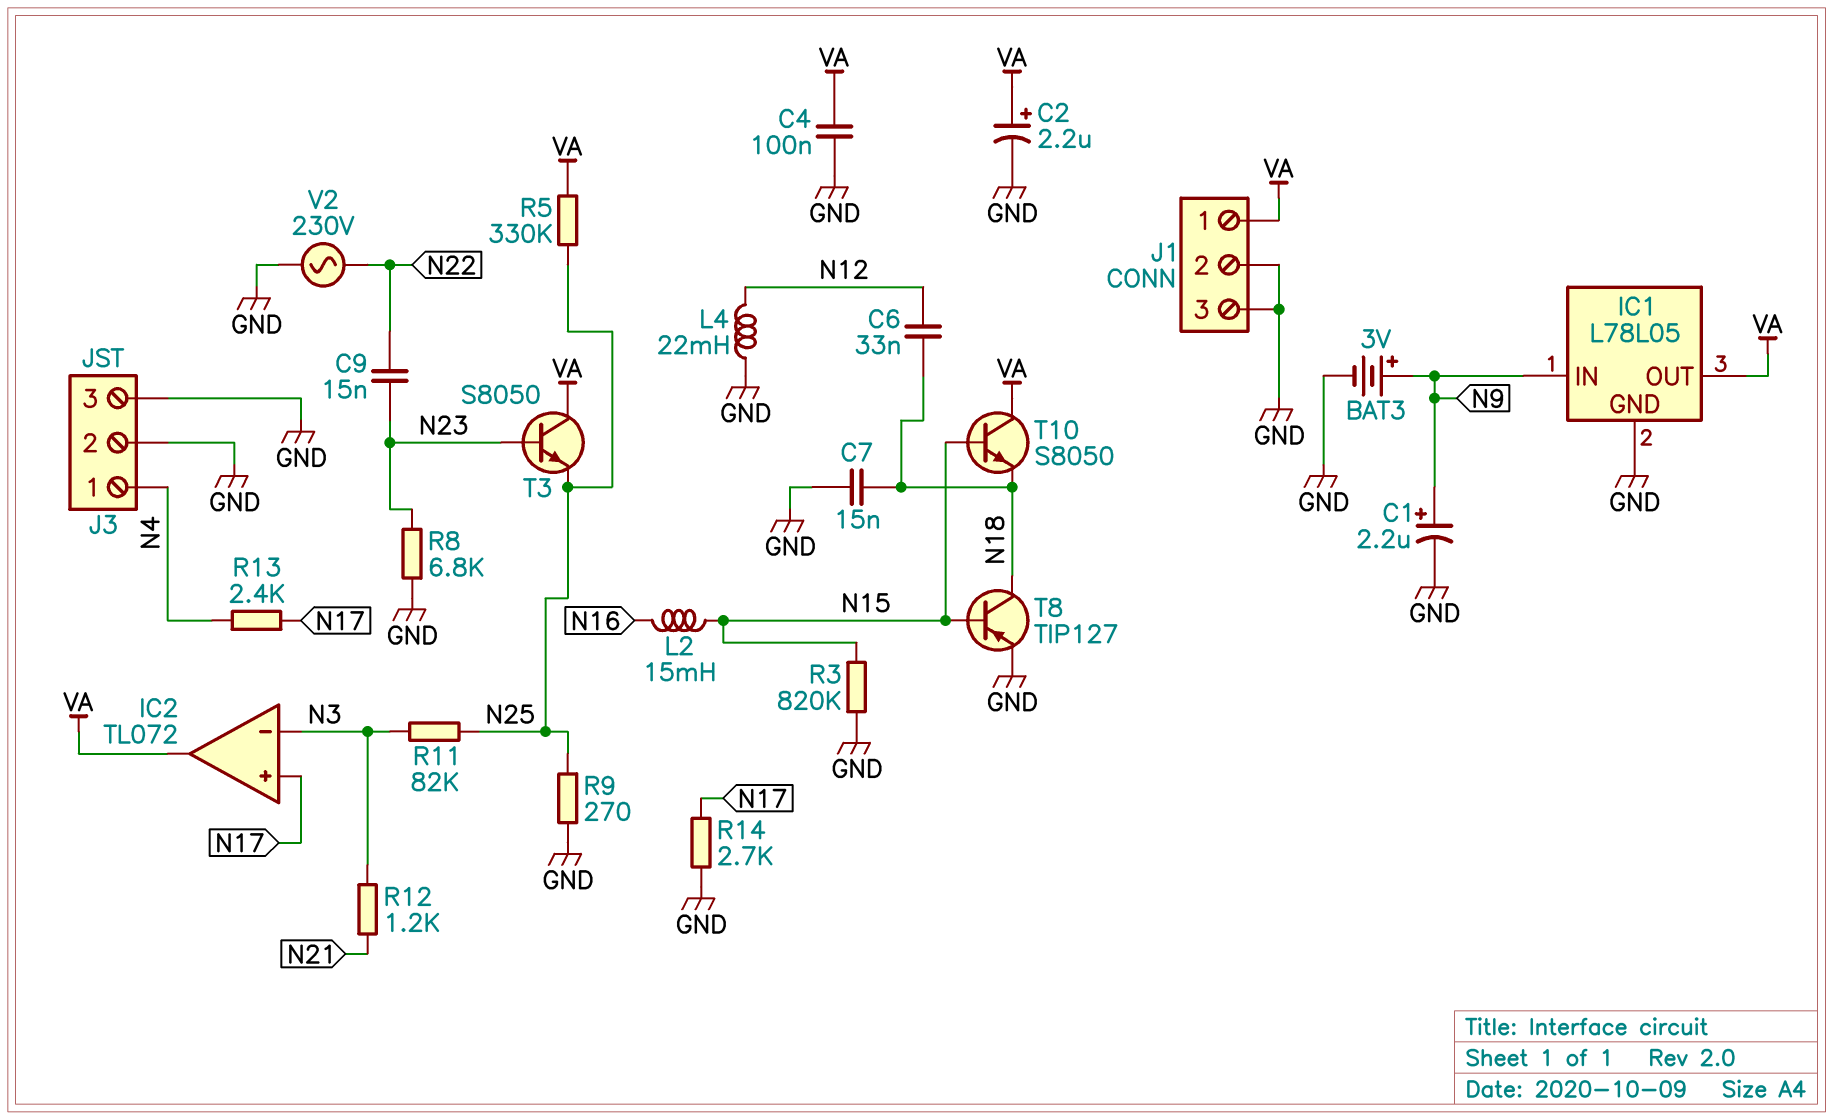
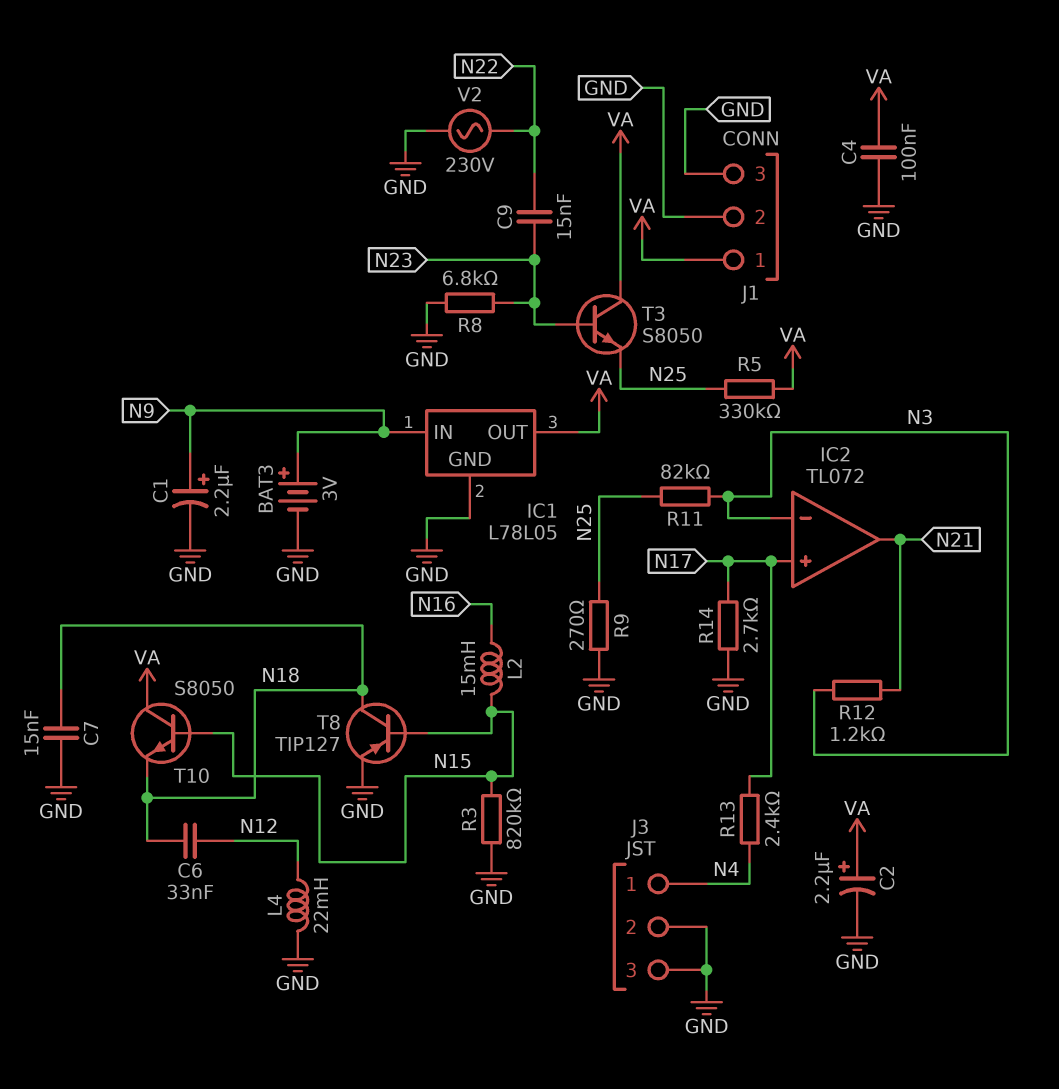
IC2 pin out: VA -> N21

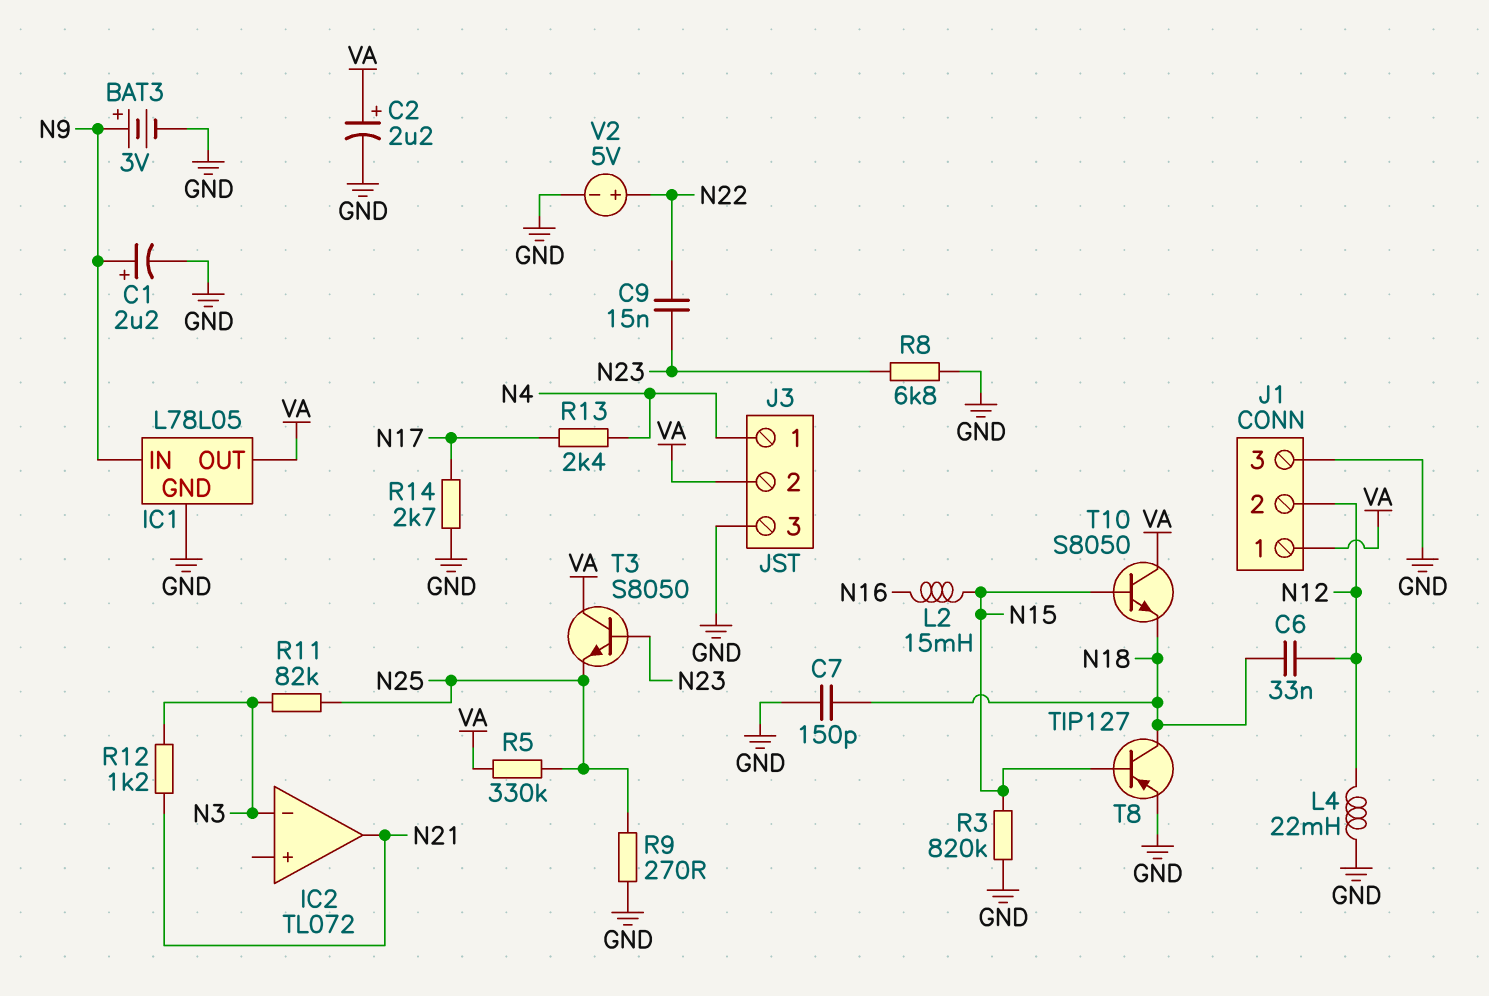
C4: 100nF (GND, VA) -> none
C7: 15nF (GND, N18) -> 150pF (GND, N18)
IC2 pin in+: N17 -> none
J1 pin 2: GND -> N12
J3 pin 2: GND -> VA
V2: AC 230V (GND, N22) -> 5V (plus N22, minus GND)

